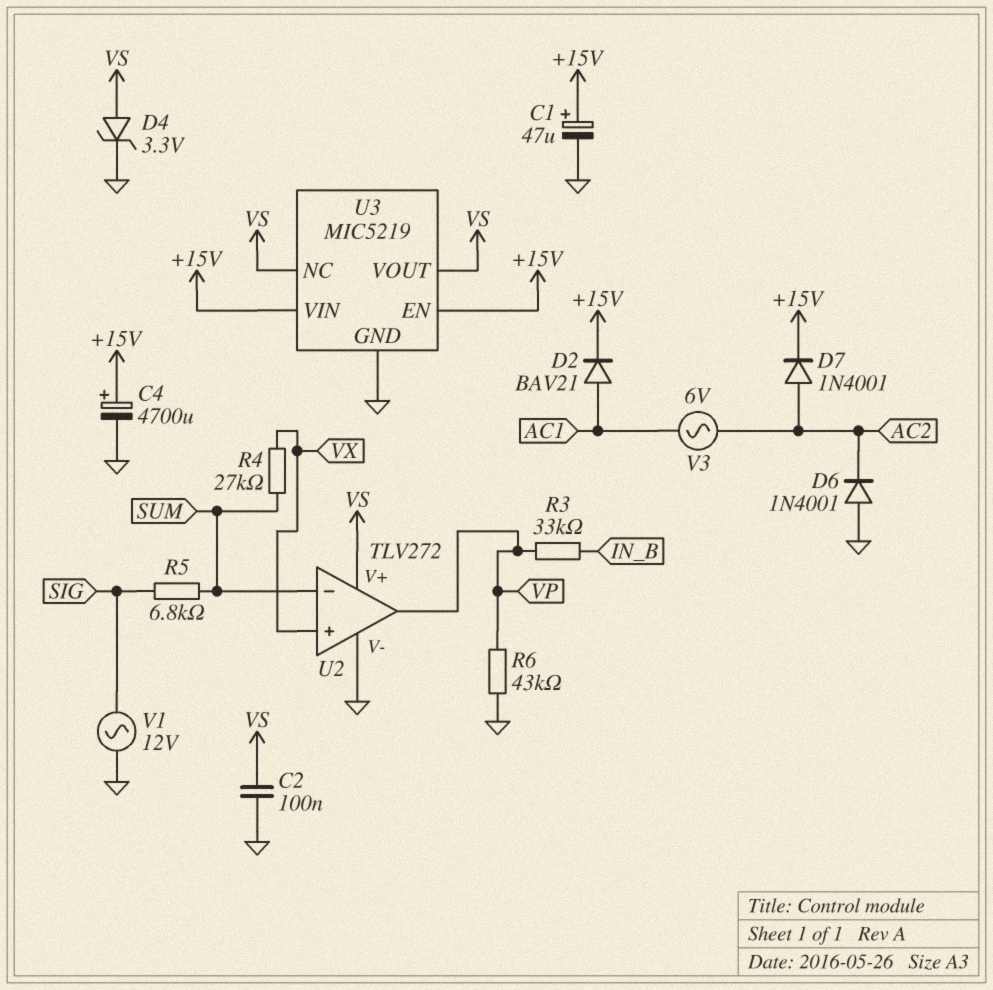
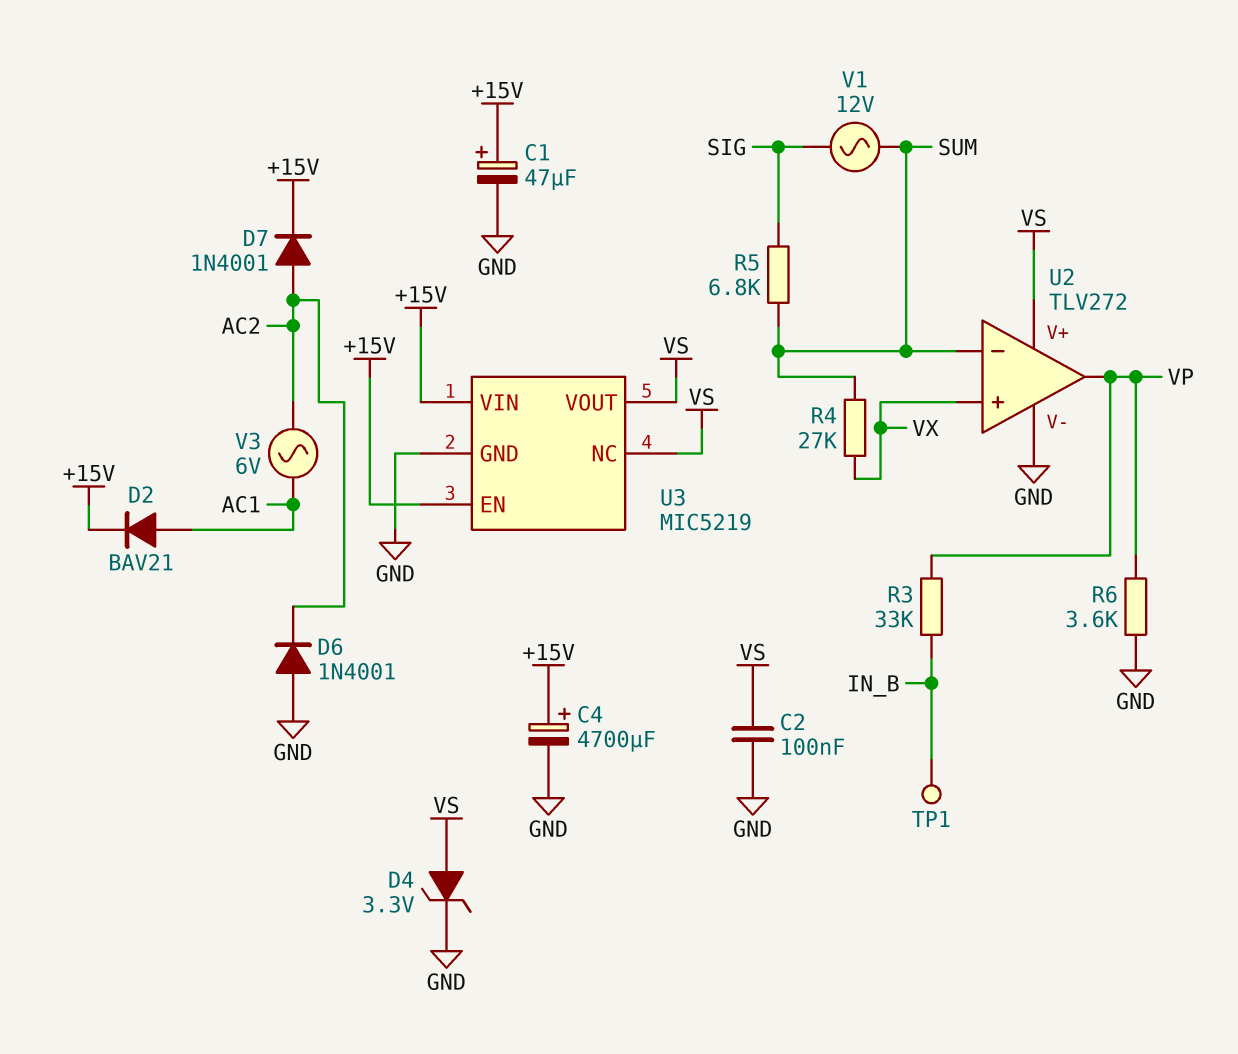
R6: 43k (GND, VP) -> 3.6k (GND, VP)
TP1: none -> test point (IN_B)
V1: AC 12V (GND, SIG) -> AC 12V (SIG, SUM)

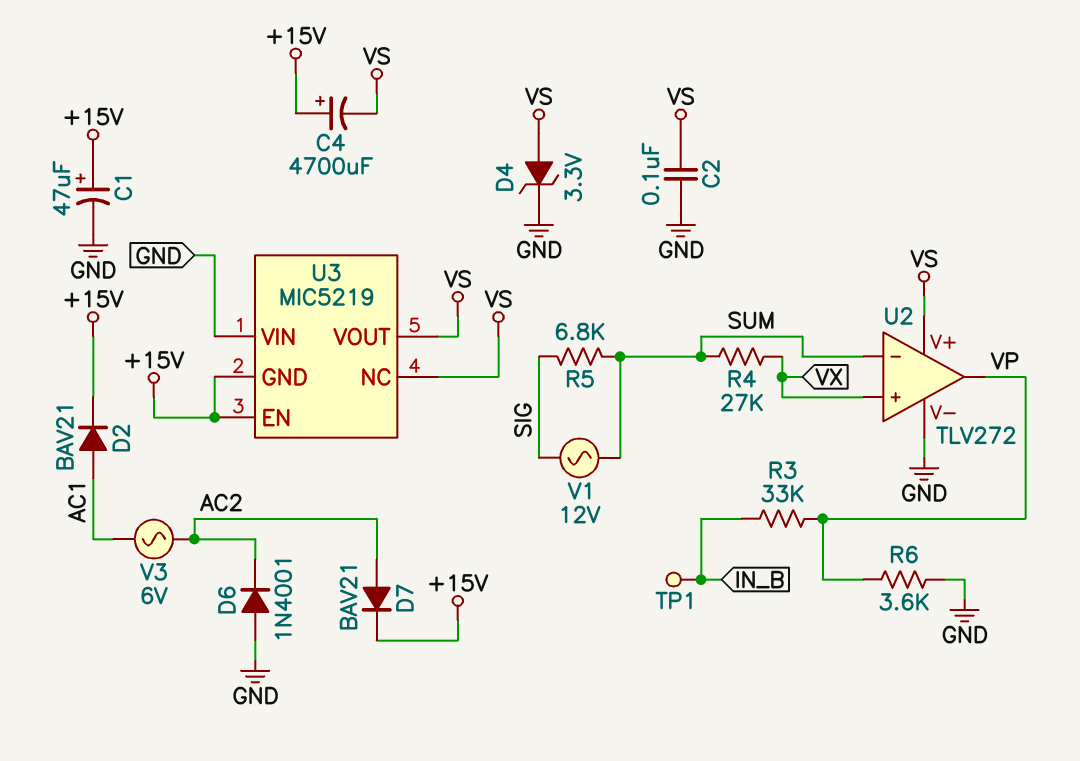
C4: 4700uF (plus +15V, minus GND) -> 4700uF (plus +15V, minus VS)
D7: diode 1N4001 (A AC2, K +15V) -> diode BAV21 (A AC2, K +15V)
U3 pin GND: GND -> +15V
U3 pin VIN: +15V -> GND

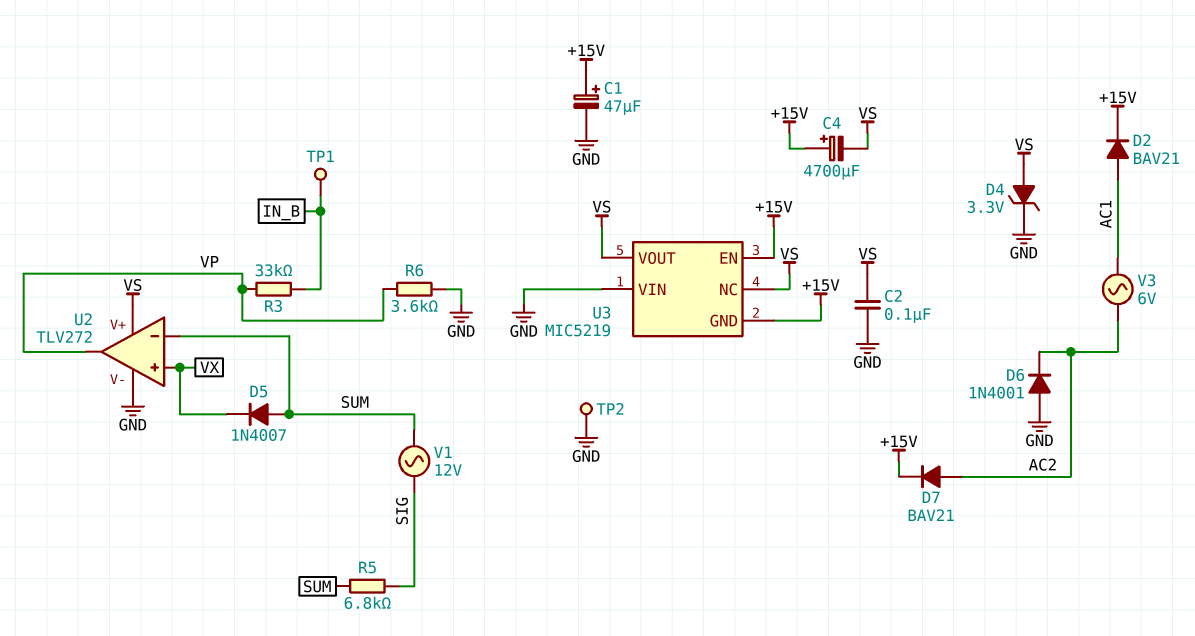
D5: none -> diode 1N4007 (A SUM, K VX)
R4: 27k (SUM, VX) -> none
TP2: none -> test point (GND)

